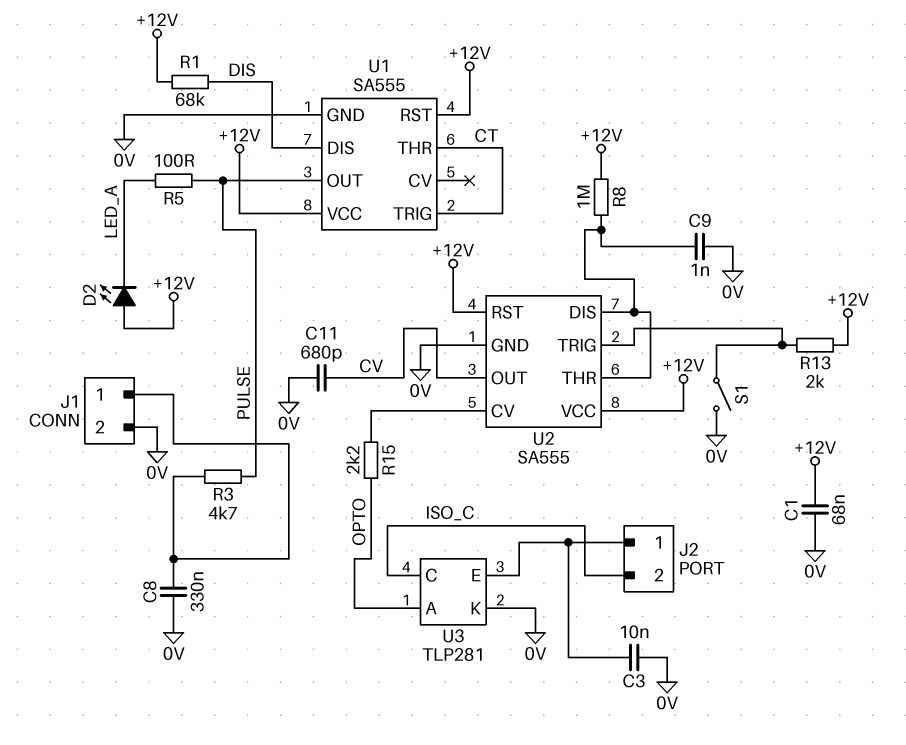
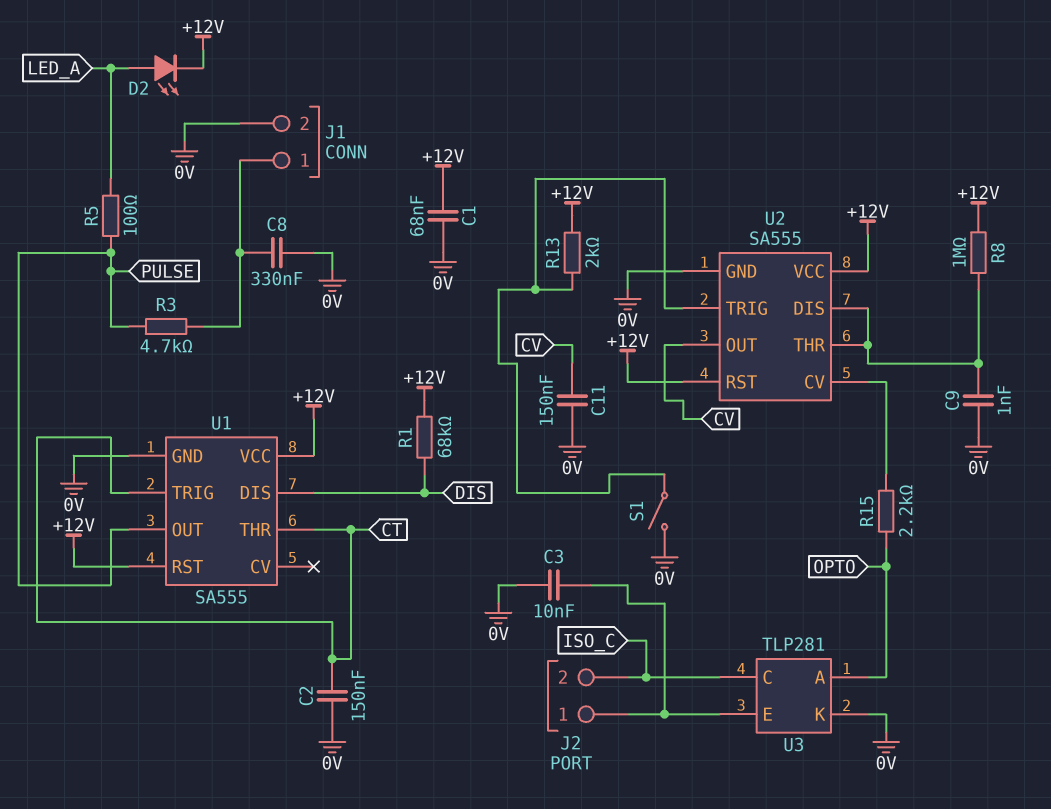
C2: none -> 150nF (0V, CT)
C11: 680pF (0V, CV) -> 150nF (0V, CV)
D2: LED (A +12V, K LED_A) -> LED (A LED_A, K +12V)

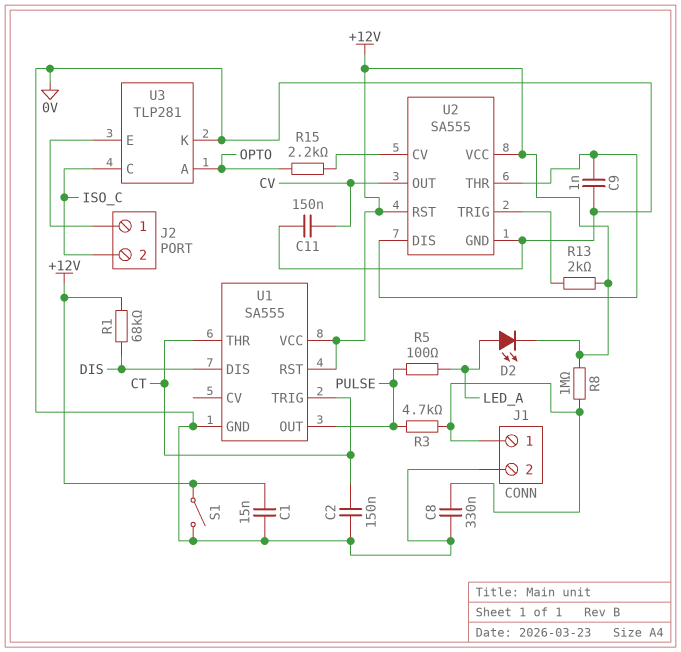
C1: 68nF (+12V, 0V) -> 15nF (+12V, 0V)
C3: 10nF (0V, J2/1) -> none
R8: 1M (+12V, U2/DIS) -> 1M (+12V, J1/1)
S1: switch (0V, U2/TRIG) -> switch (+12V, 0V)

